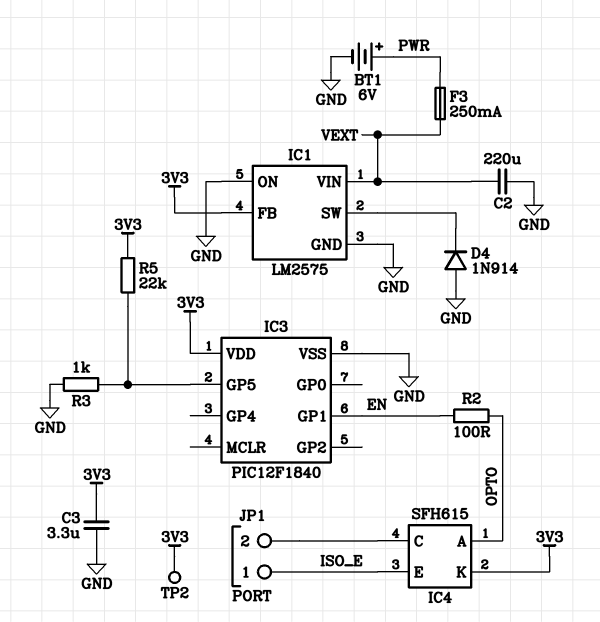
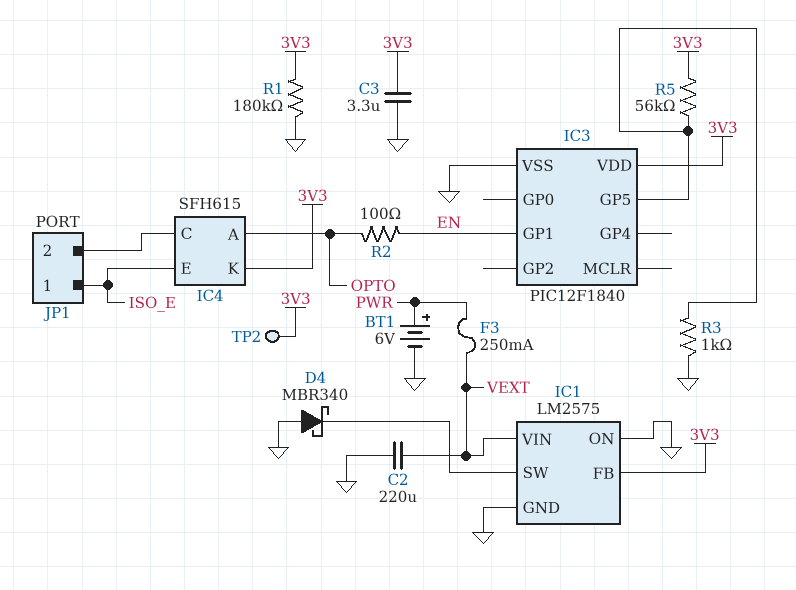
D4: diode 1N914 (A GND, K IC1/SW) -> schottky MBR340 (A GND, K IC1/SW)
R1: none -> 180k (3V3, GND)
R5: 22k (3V3, IC3/GP5) -> 56k (3V3, IC3/GP5)

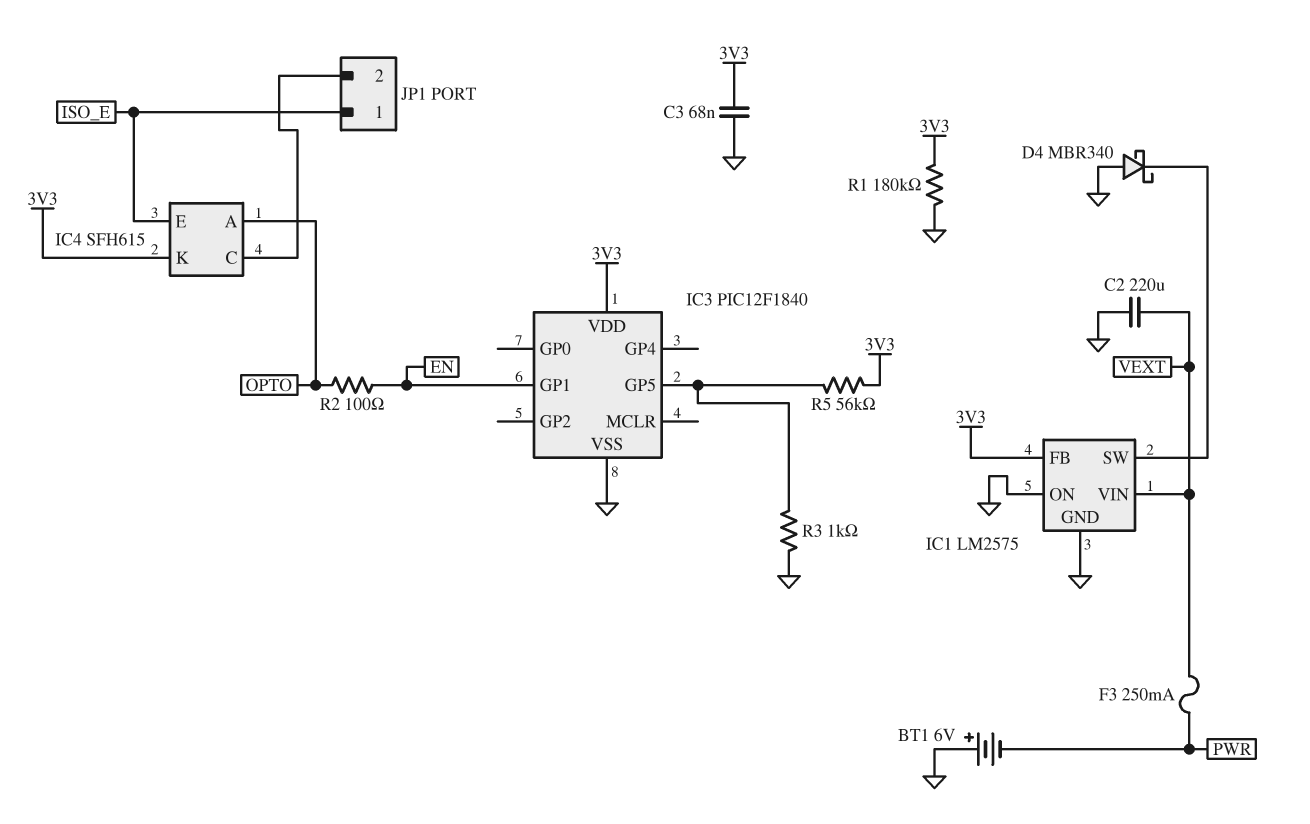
BT1: 6V (plus PWR, minus GND) -> 6V (plus GND, minus PWR)
C3: 3.3uF (3V3, GND) -> 68nF (3V3, GND)
TP2: test point (3V3) -> none

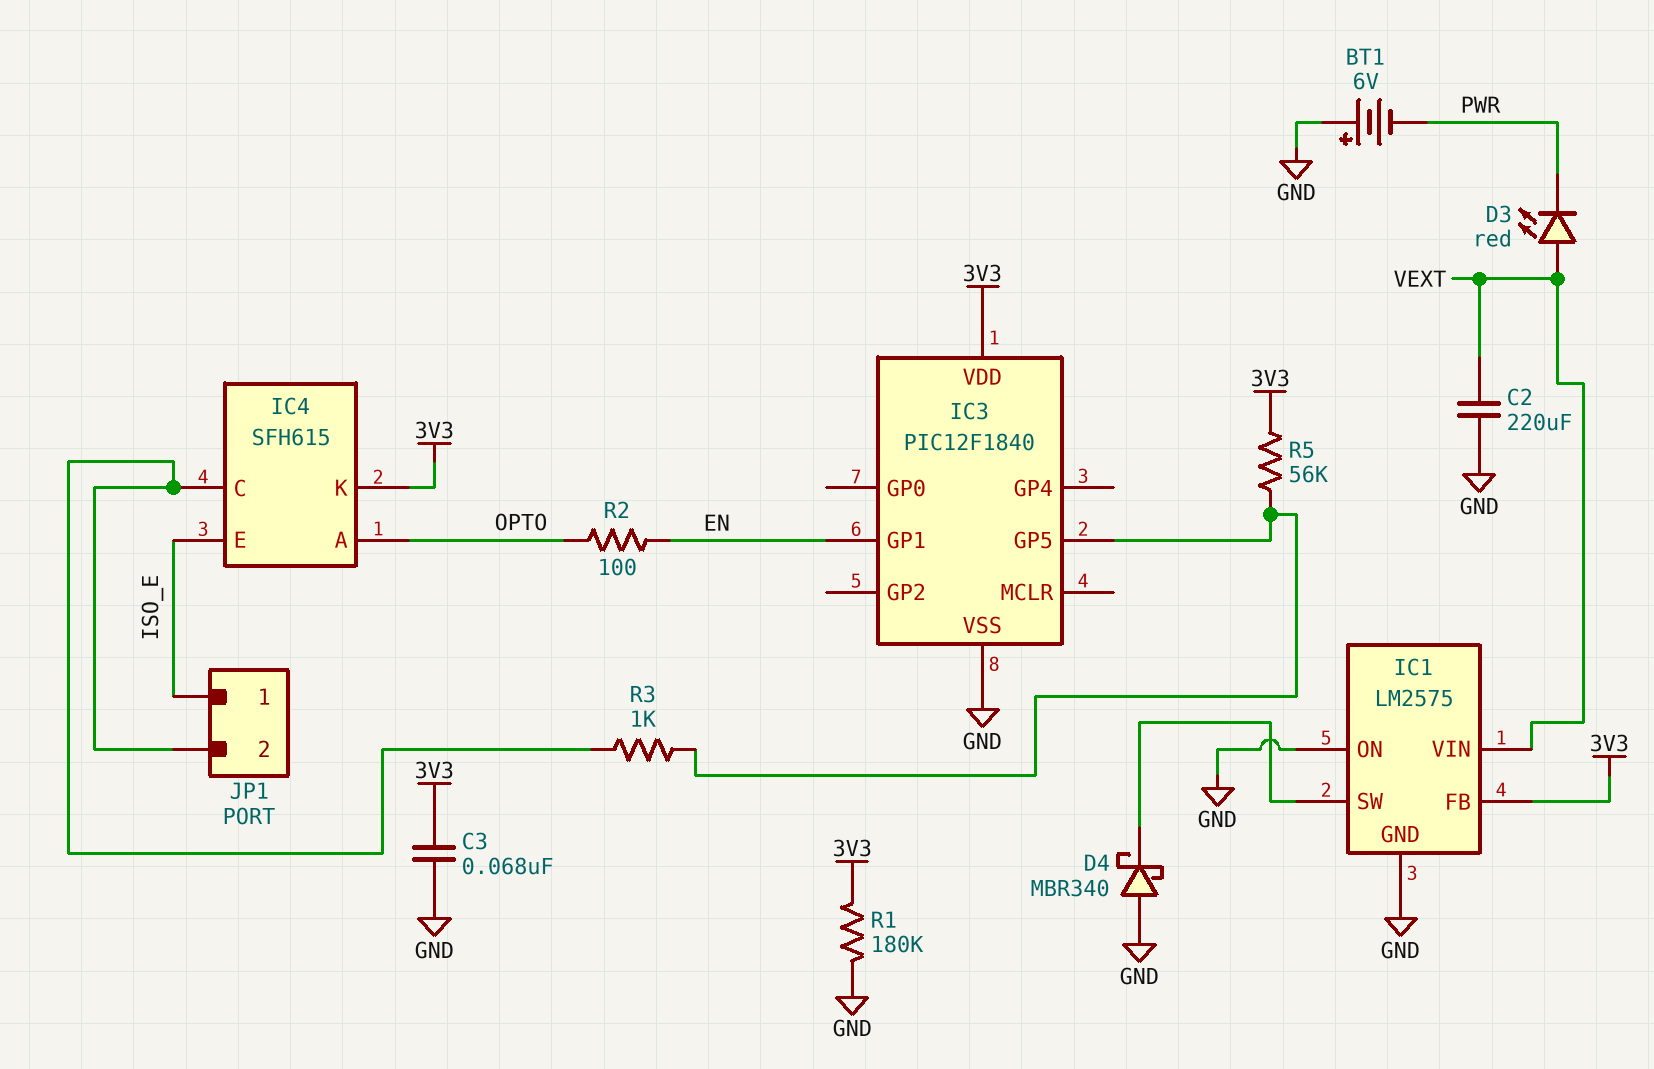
D3: none -> LED red (A VEXT, K PWR)
F3: 250mA (PWR, VEXT) -> none
R3: 1k (GND, IC3/GP5) -> 1k (IC3/GP5, IC4/C)

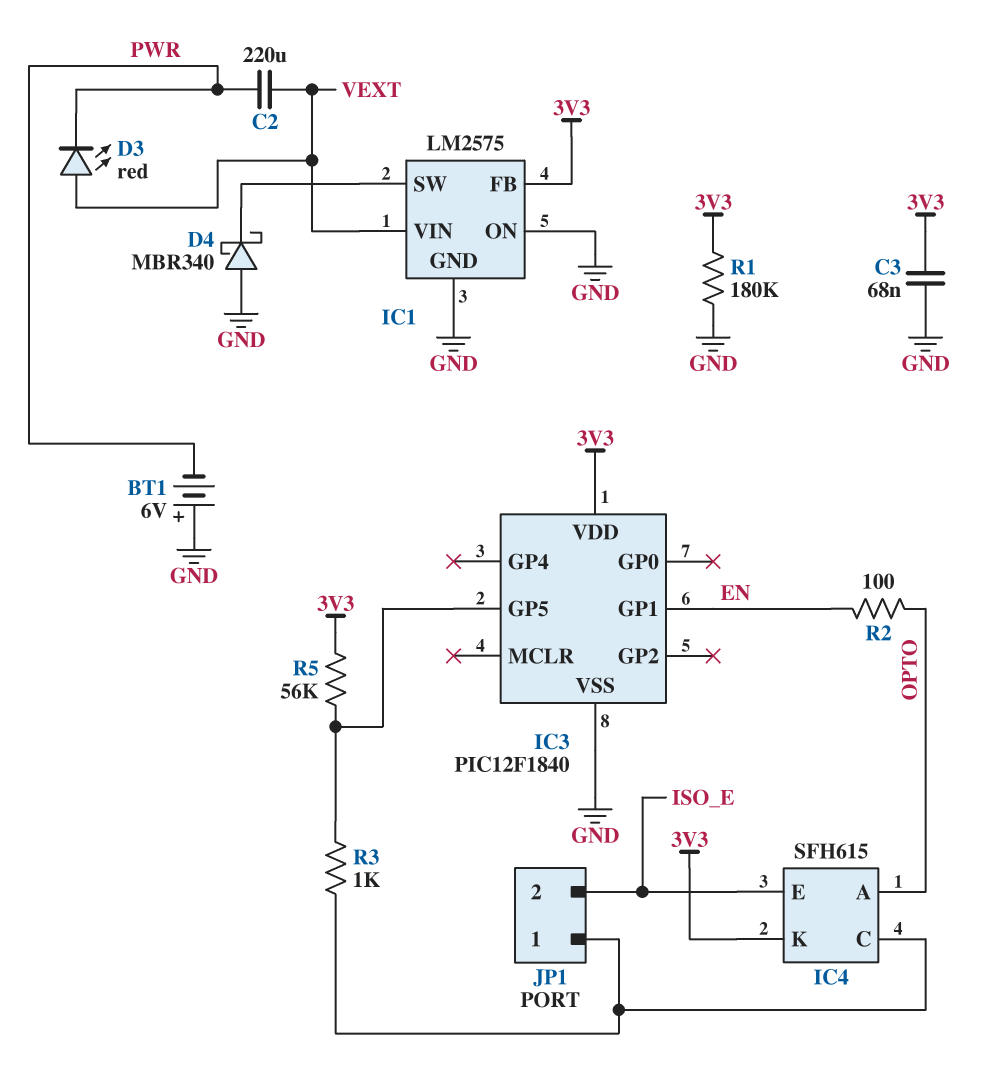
C2: 220uF (GND, VEXT) -> 220uF (PWR, VEXT)
JP1 pin 1: ISO_E -> IC4/C
JP1 pin 2: IC4/C -> ISO_E

